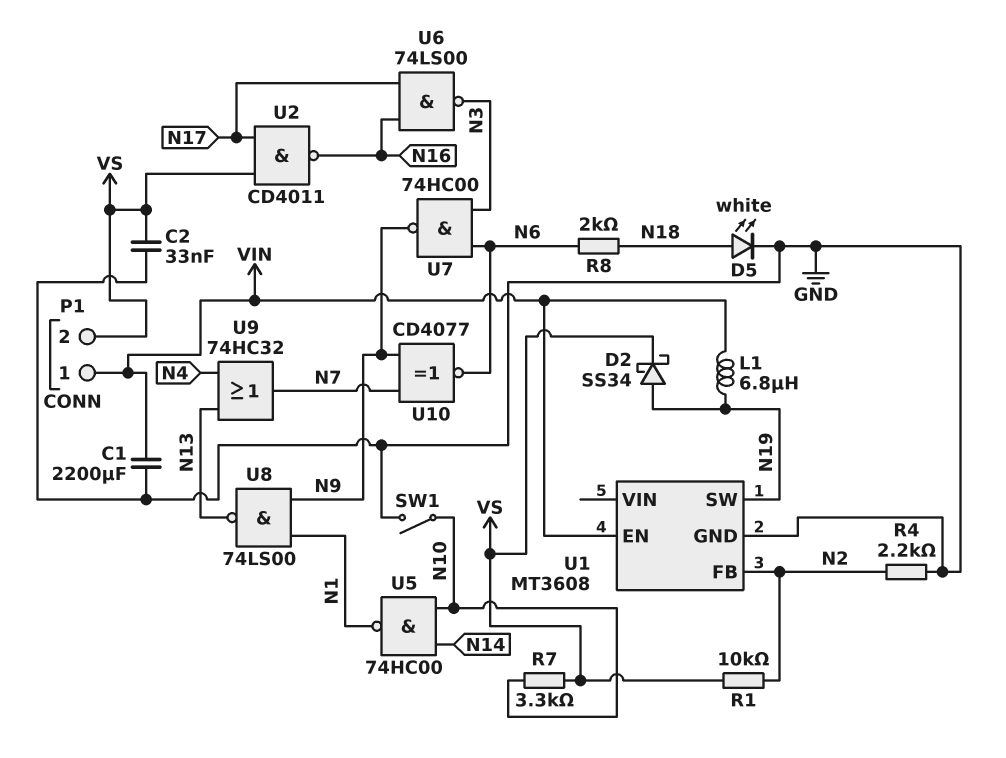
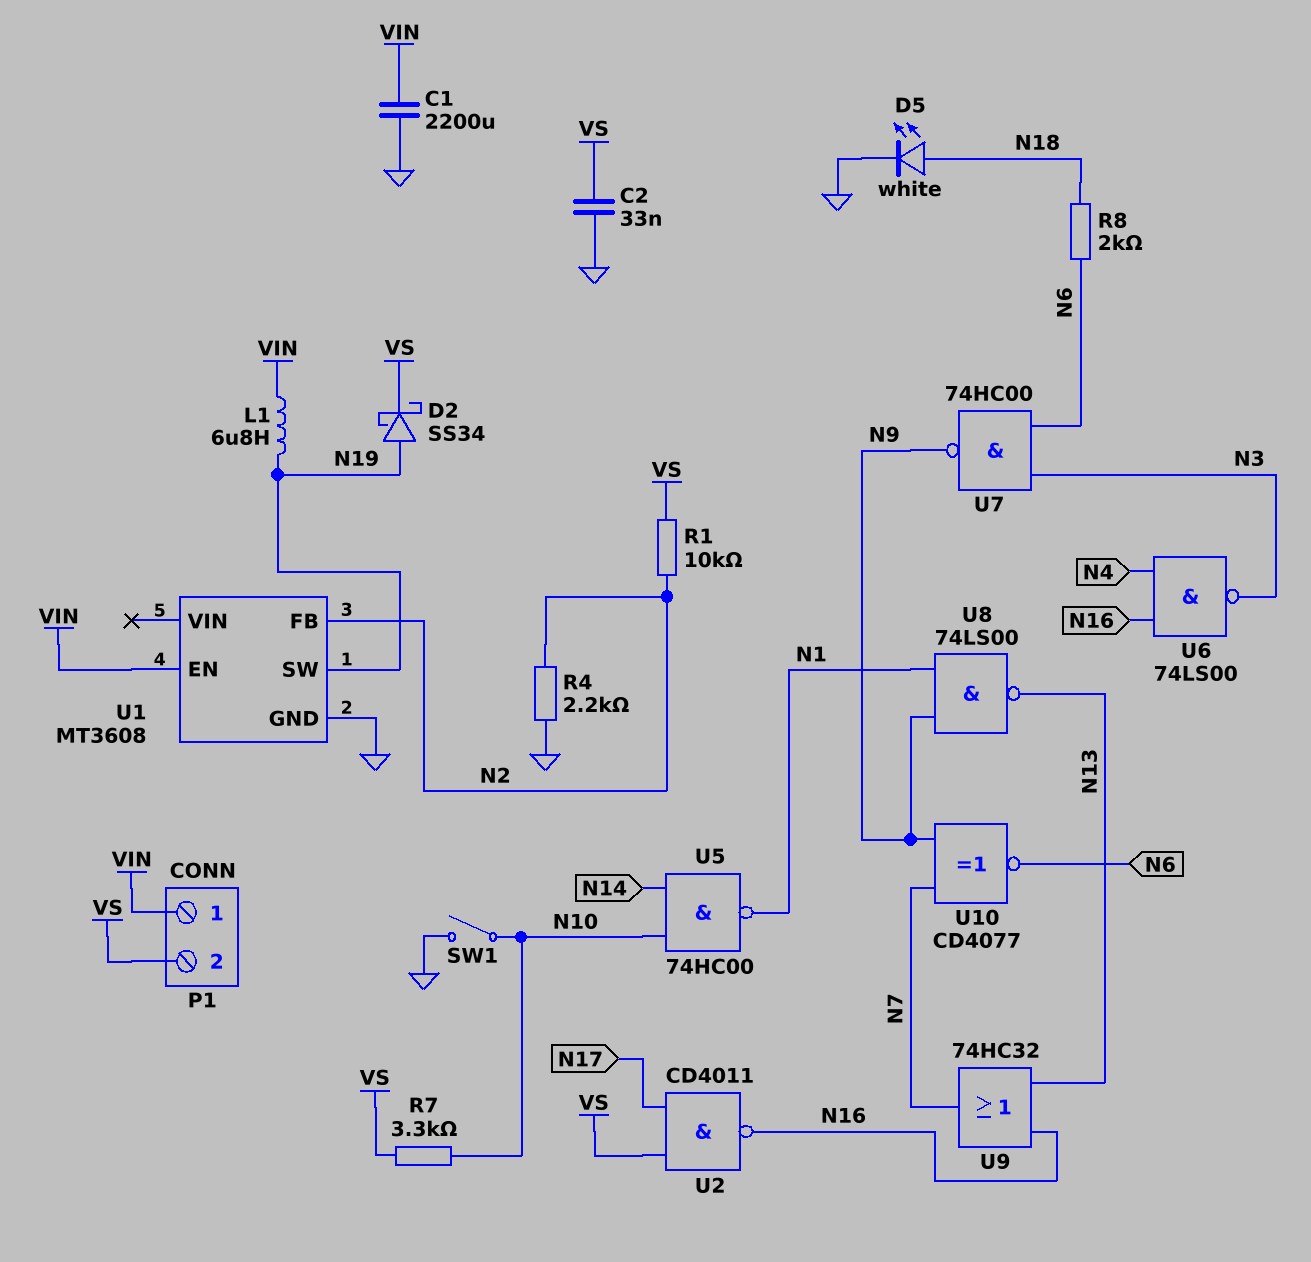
U6: NAND 74LS00 (in N16, in N17, out N3) -> NAND 74LS00 (in N4, in N16, out N3)
U9: OR 74HC32 (in N4, in N13, out N7) -> OR 74HC32 (in N13, in N16, out N7)

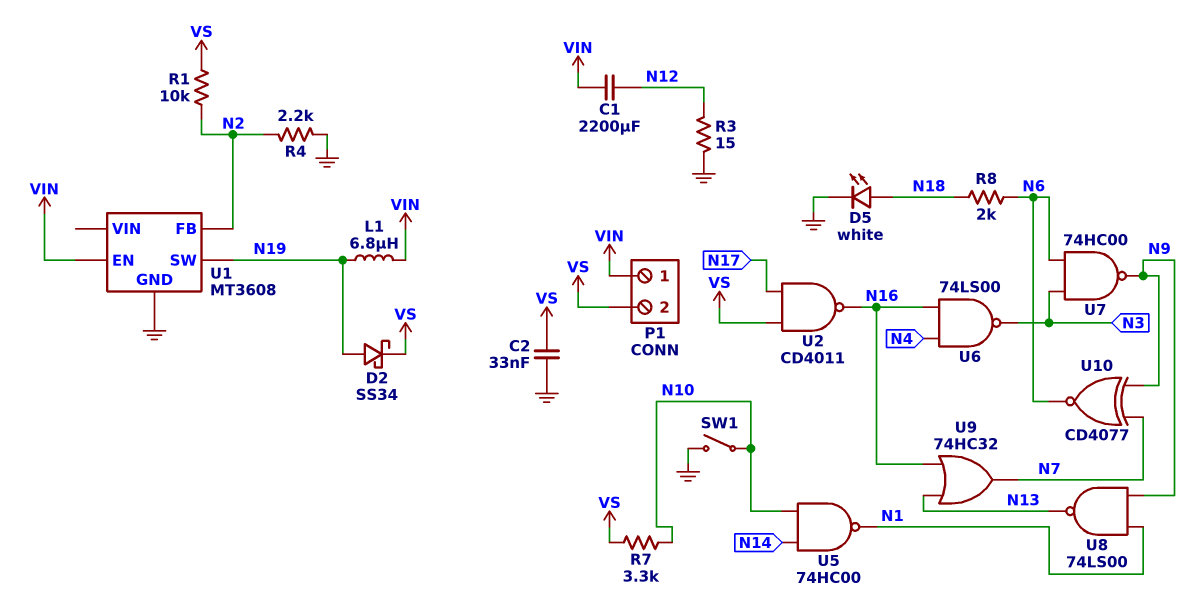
C1: 2200uF (GND, VIN) -> 2200uF (N12, VIN)
R3: none -> 15 (GND, N12)

